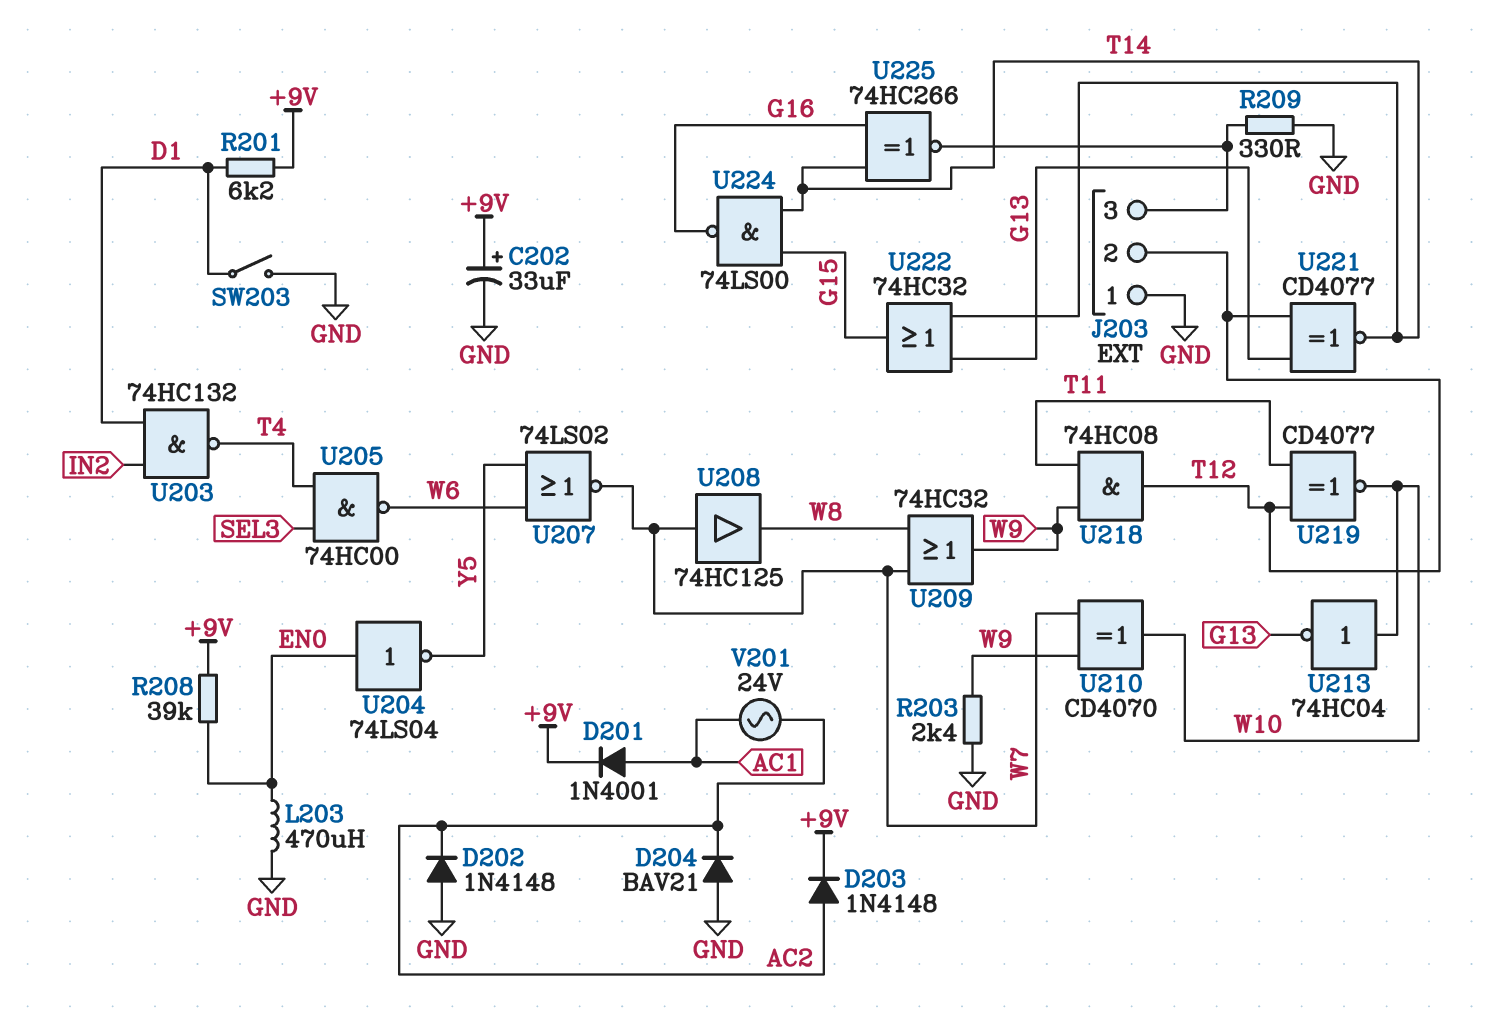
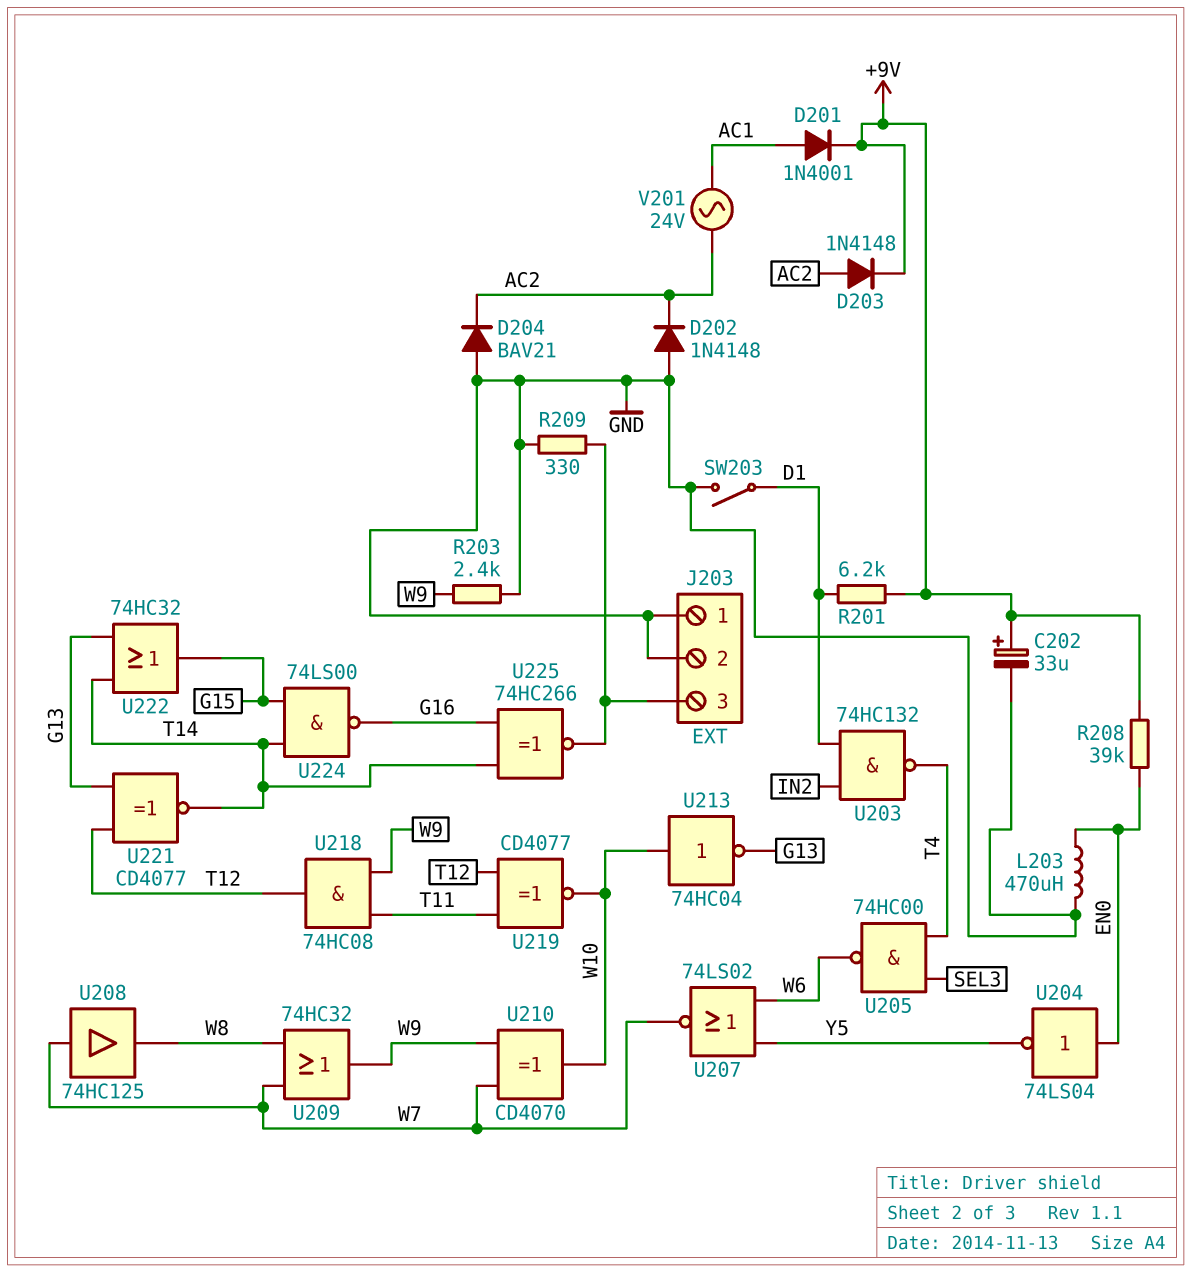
J203 pin 2: T12 -> GND

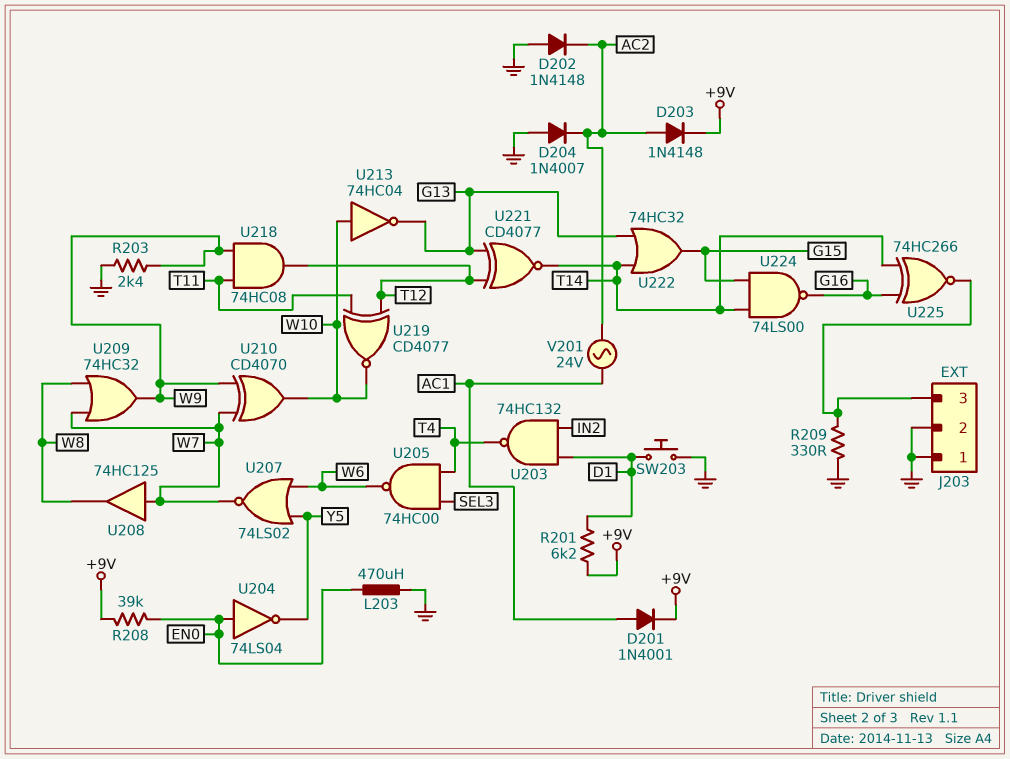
C202: 33uF (plus +9V, minus GND) -> none
D204: diode BAV21 (A GND, K AC2) -> diode 1N4007 (A GND, K AC2)
SW203: switch (D1, GND) -> button (D1, GND)

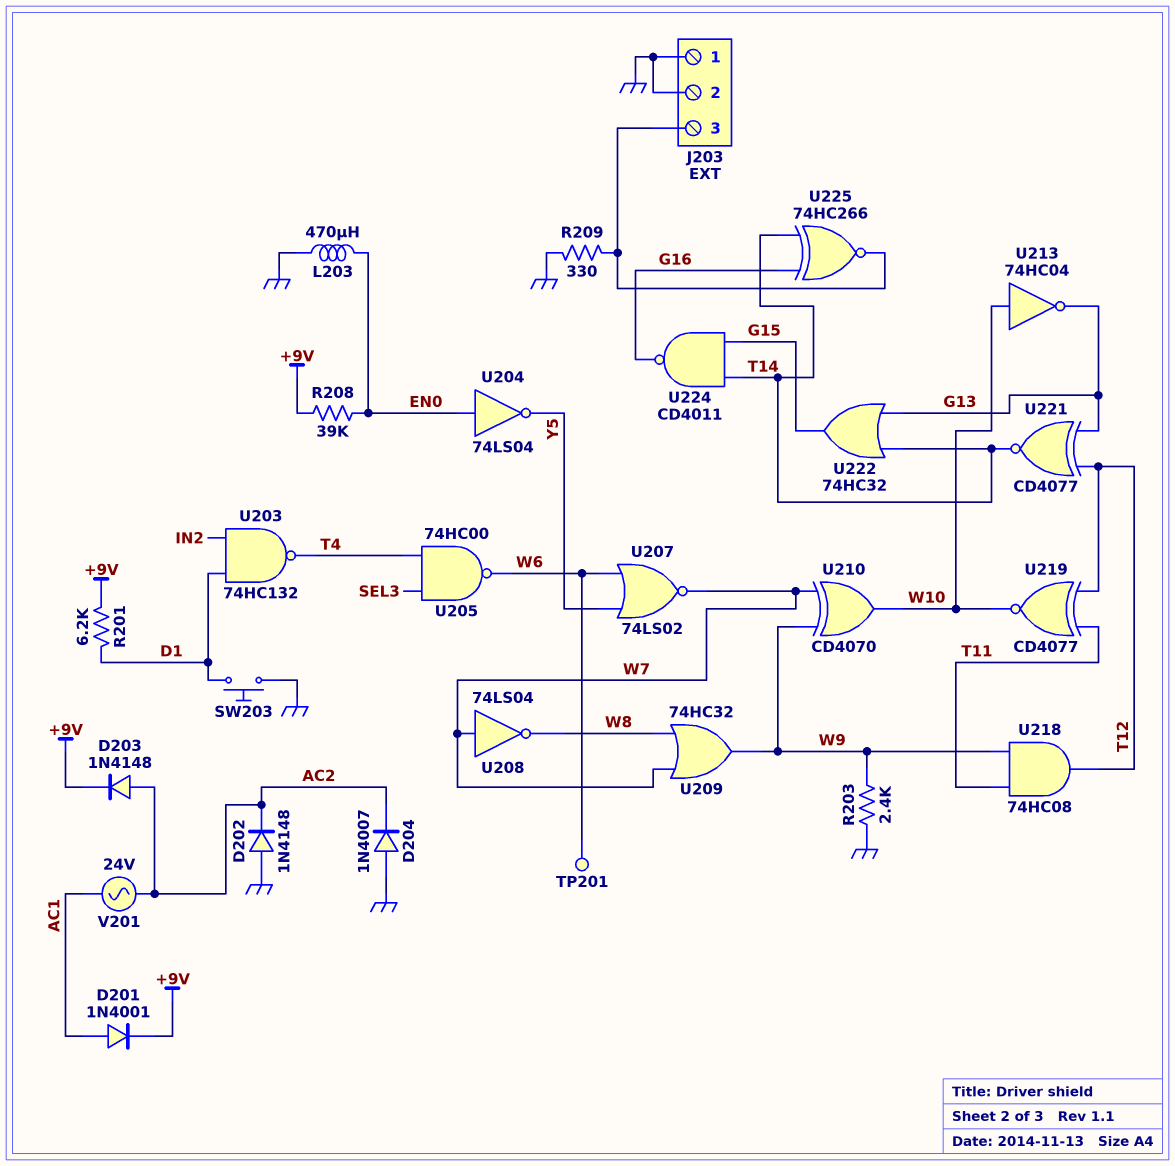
TP201: none -> test point (W6)
U208: buffer 74HC125 (in W7, out W8) -> NOT 74LS04 (in W7, out W8)
U224: NAND 74LS00 (in G15, in T14, out G16) -> NAND CD4011 (in G15, in T14, out G16)

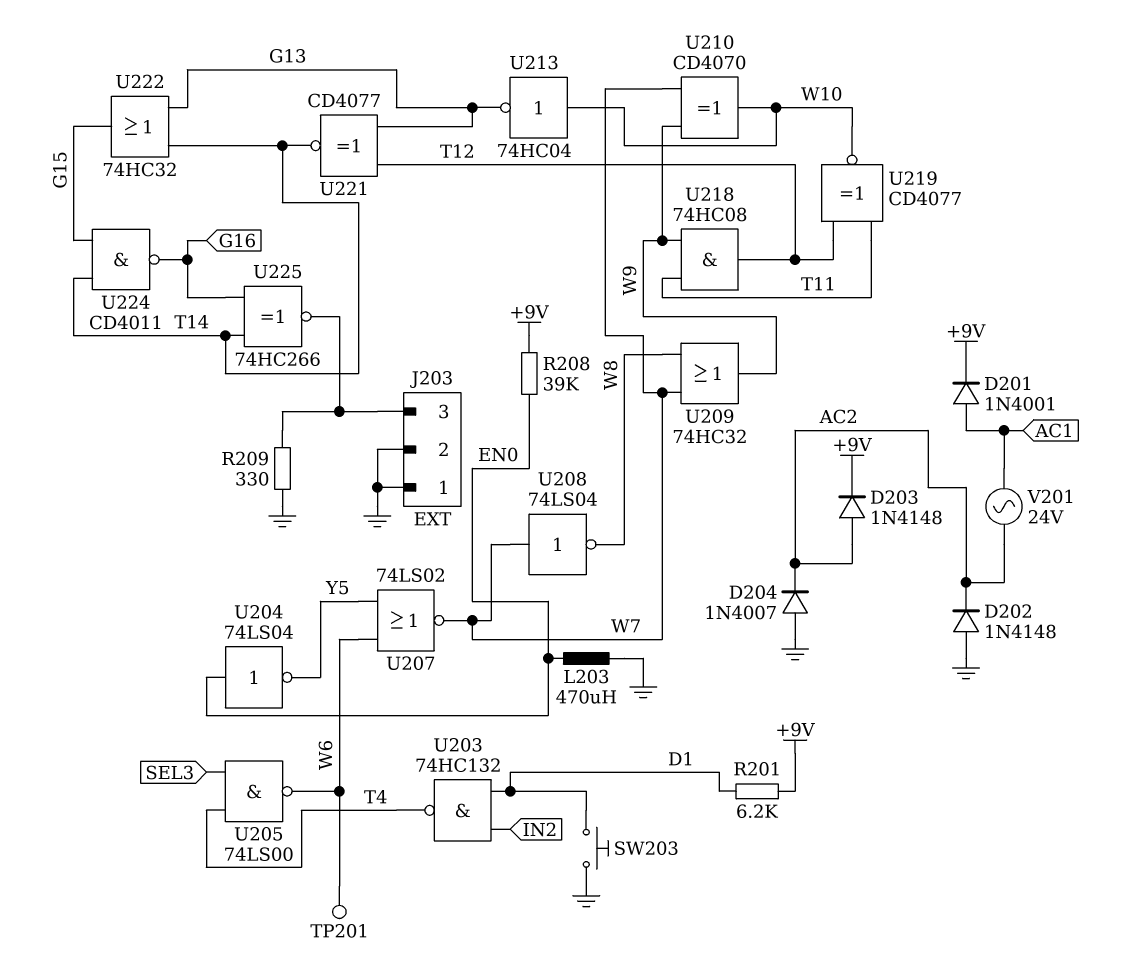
R203: 2.4k (GND, W9) -> none
U205: NAND 74HC00 (in SEL3, in T4, out W6) -> NAND 74LS00 (in SEL3, in T4, out W6)

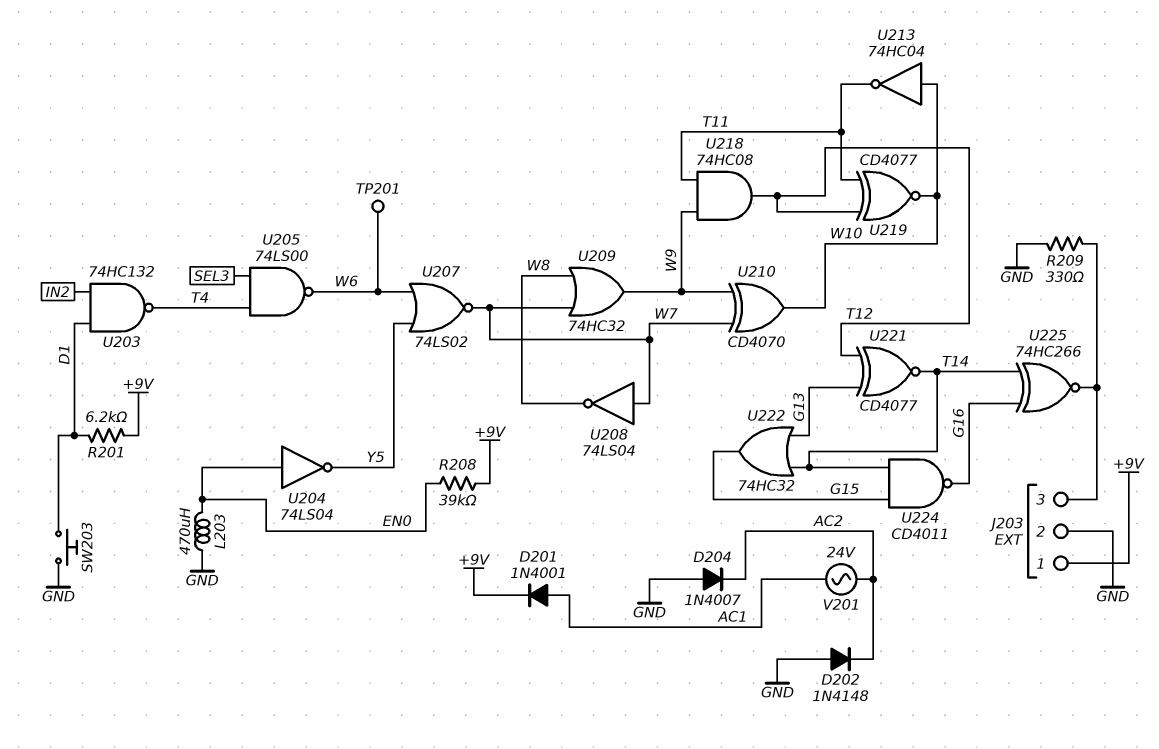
D203: diode 1N4148 (A AC2, K +9V) -> none
J203 pin 1: GND -> +9V
U213: NOT 74HC04 (in W10, out G13) -> NOT 74HC04 (in W10, out T11)

